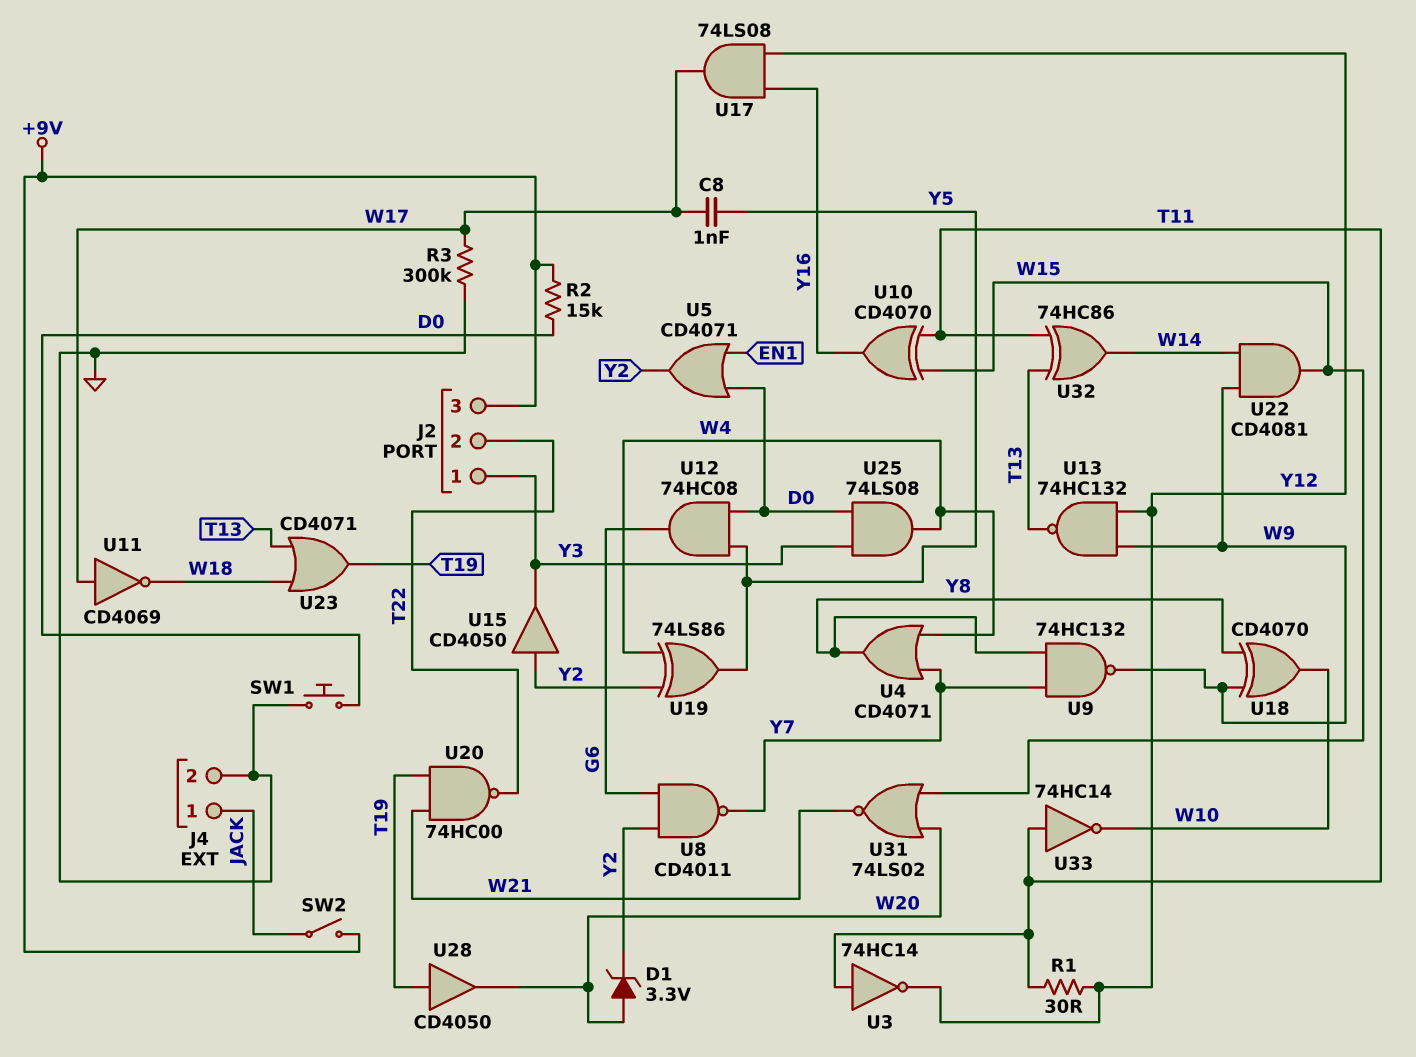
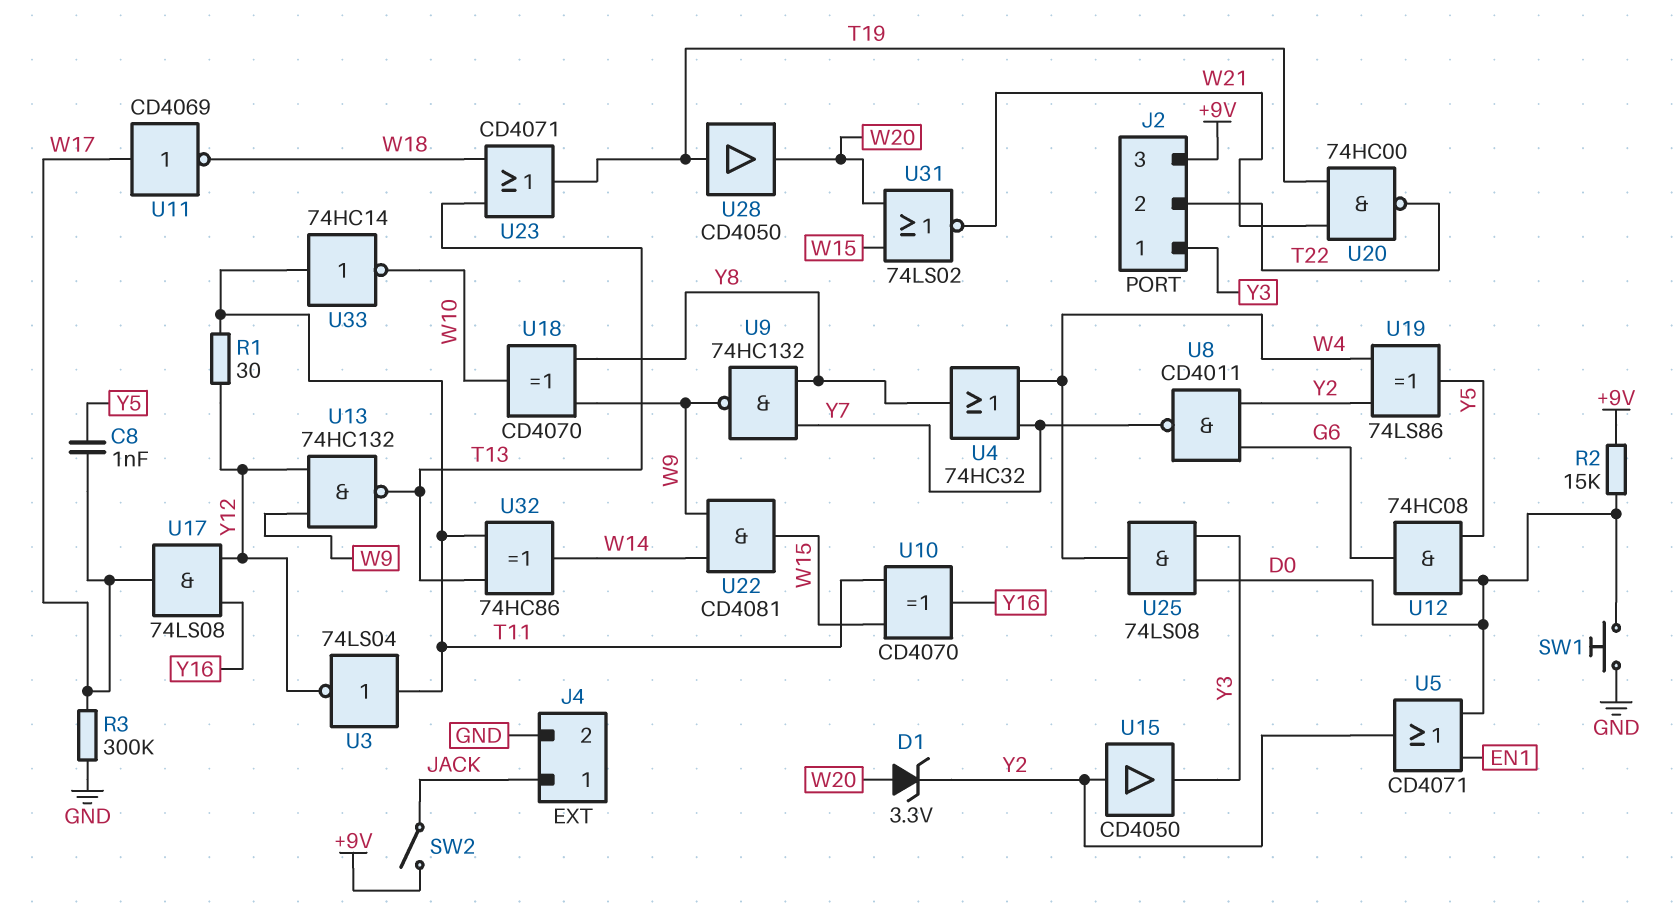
U3: NOT 74HC14 (in T11, out Y12) -> NOT 74LS04 (in T11, out Y12)
U4: OR CD4071 (in W4, in Y7, out Y8) -> OR 74HC32 (in W4, in Y7, out Y8)

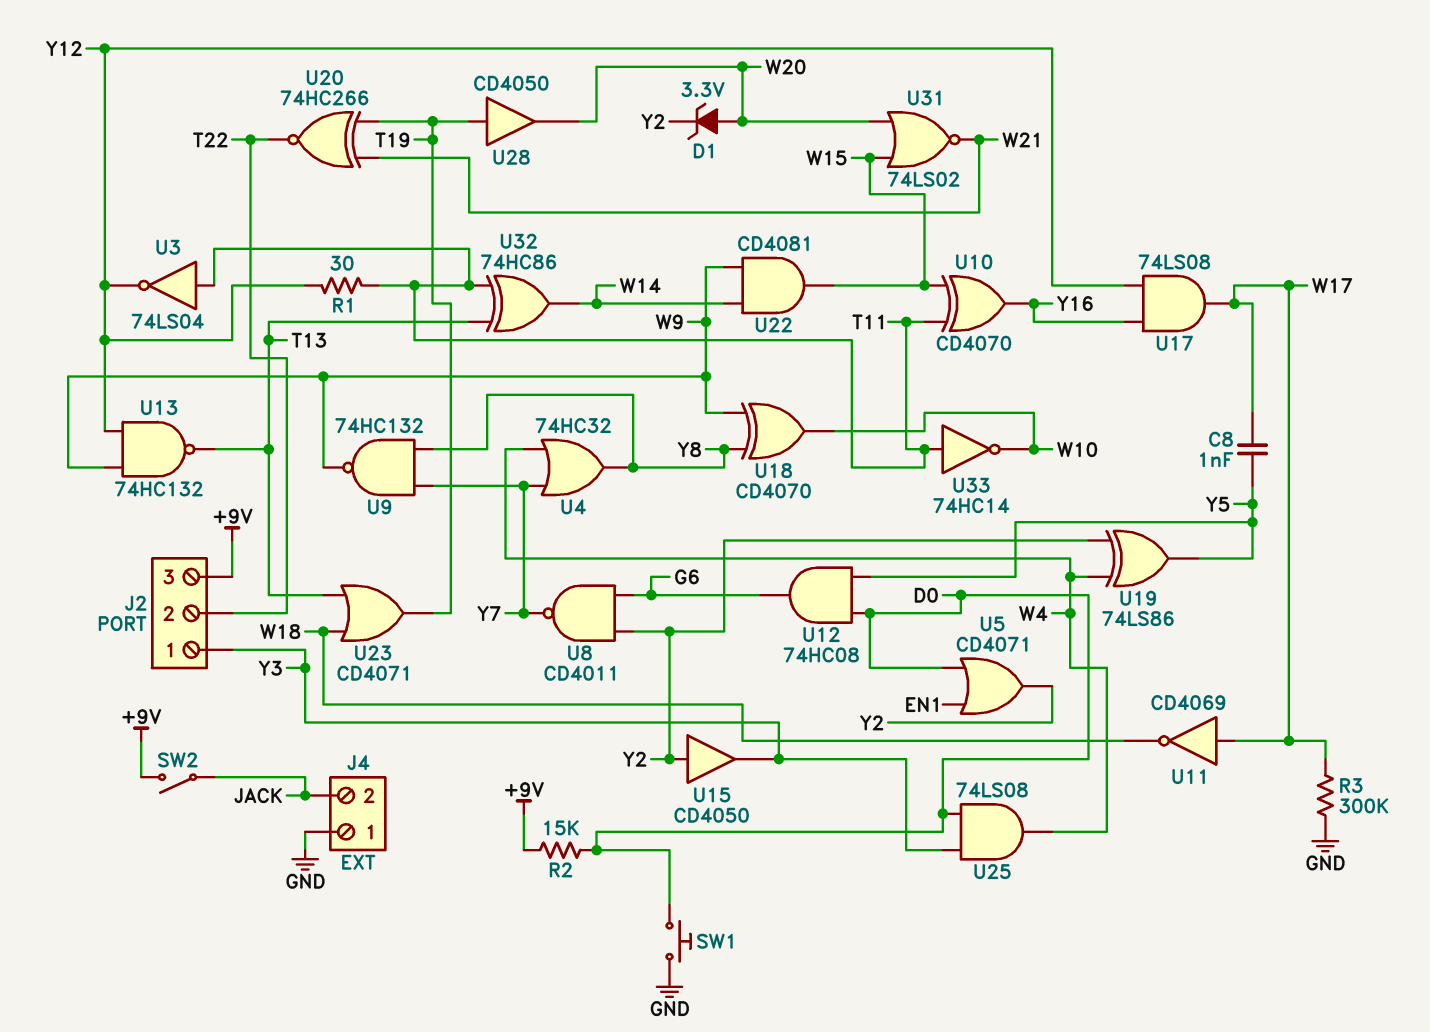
J4 pin 1: JACK -> GND
J4 pin 2: GND -> JACK
U20: NAND 74HC00 (in T19, in W21, out T22) -> XNOR 74HC266 (in T19, in W21, out T22)

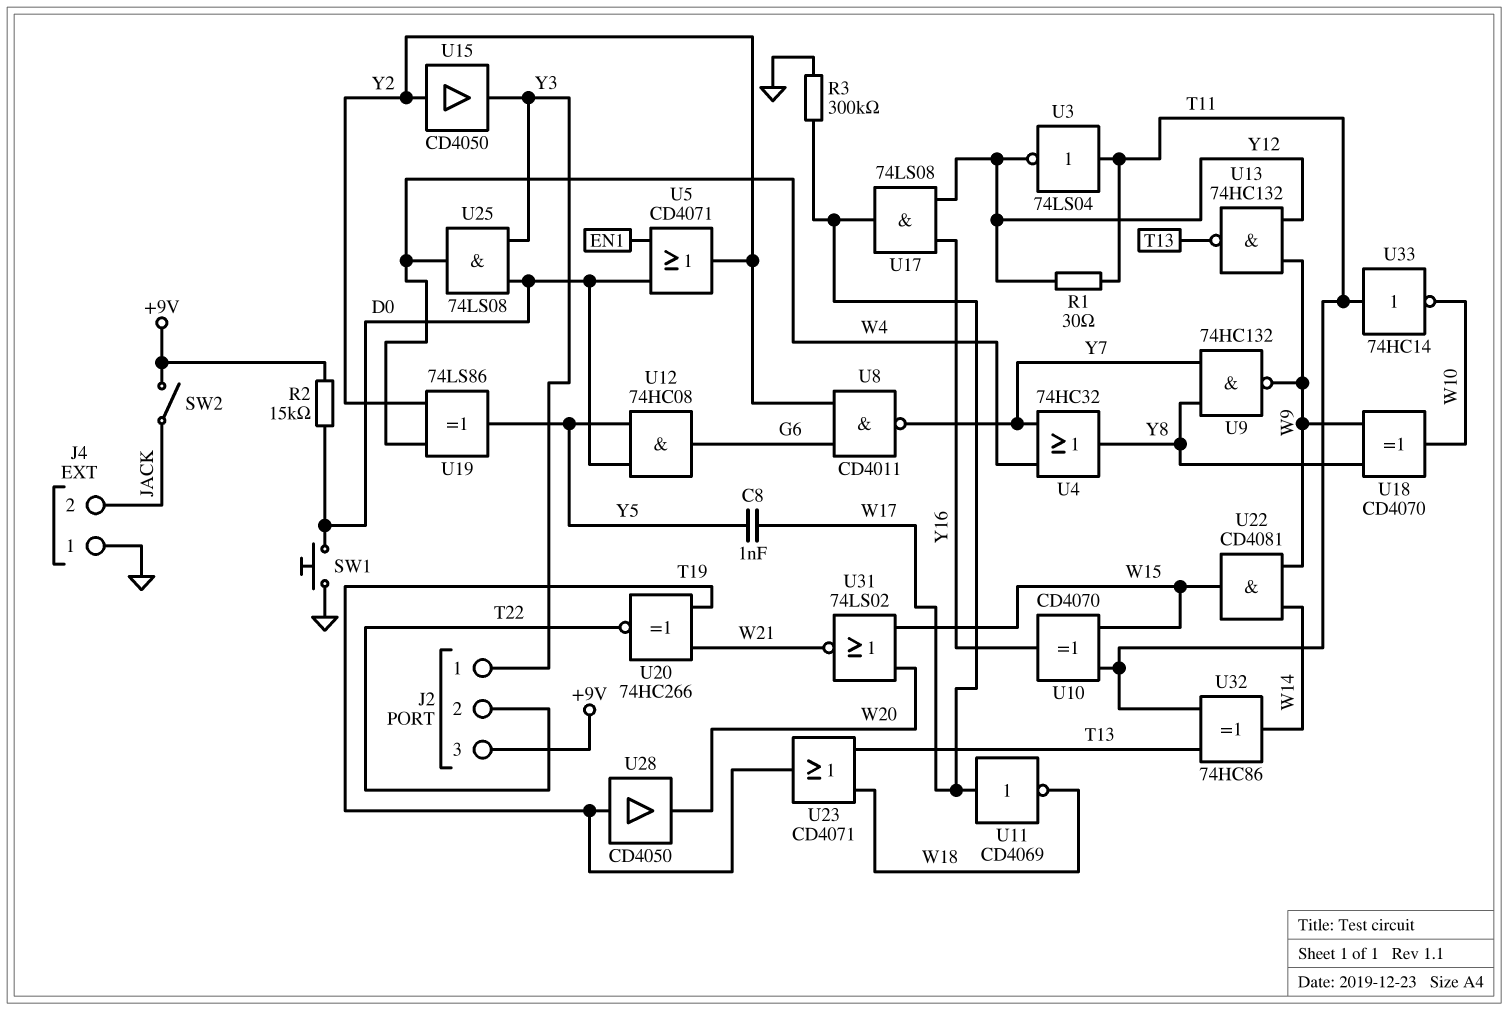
D1: zener 3.3V (A W20, K Y2) -> none

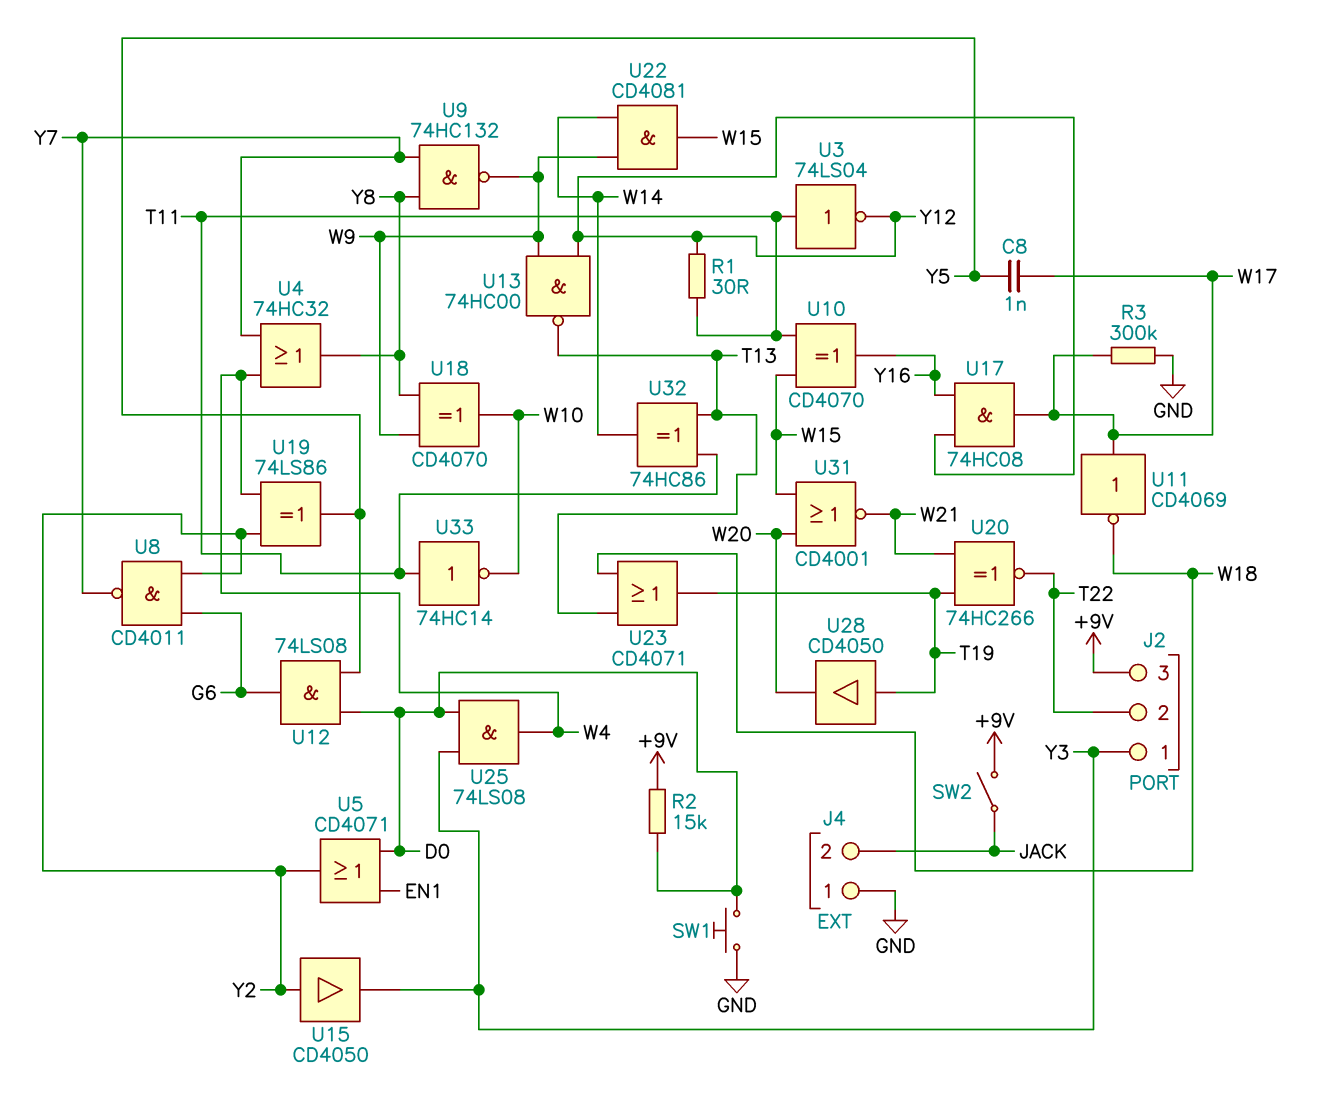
U12: AND 74HC08 (in D0, in Y5, out G6) -> AND 74LS08 (in D0, in Y5, out G6)
U13: NAND 74HC132 (in W9, in Y12, out T13) -> NAND 74HC00 (in W9, in Y12, out T13)
U17: AND 74LS08 (in Y12, in Y16, out W17) -> AND 74HC08 (in Y12, in Y16, out W17)
U31: NOR 74LS02 (in W15, in W20, out W21) -> NOR CD4001 (in W15, in W20, out W21)

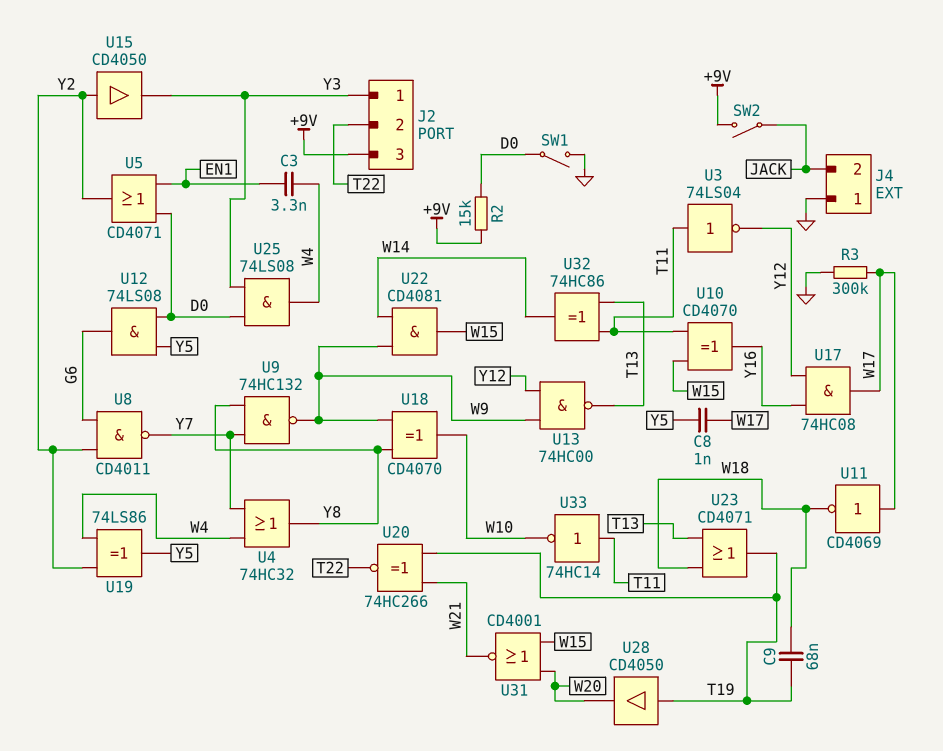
C3: none -> 3.3nF (EN1, W4)
C9: none -> 68nF (T19, W18)
R1: 30 (T11, Y12) -> none
SW1: button (D0, GND) -> switch (D0, GND)

